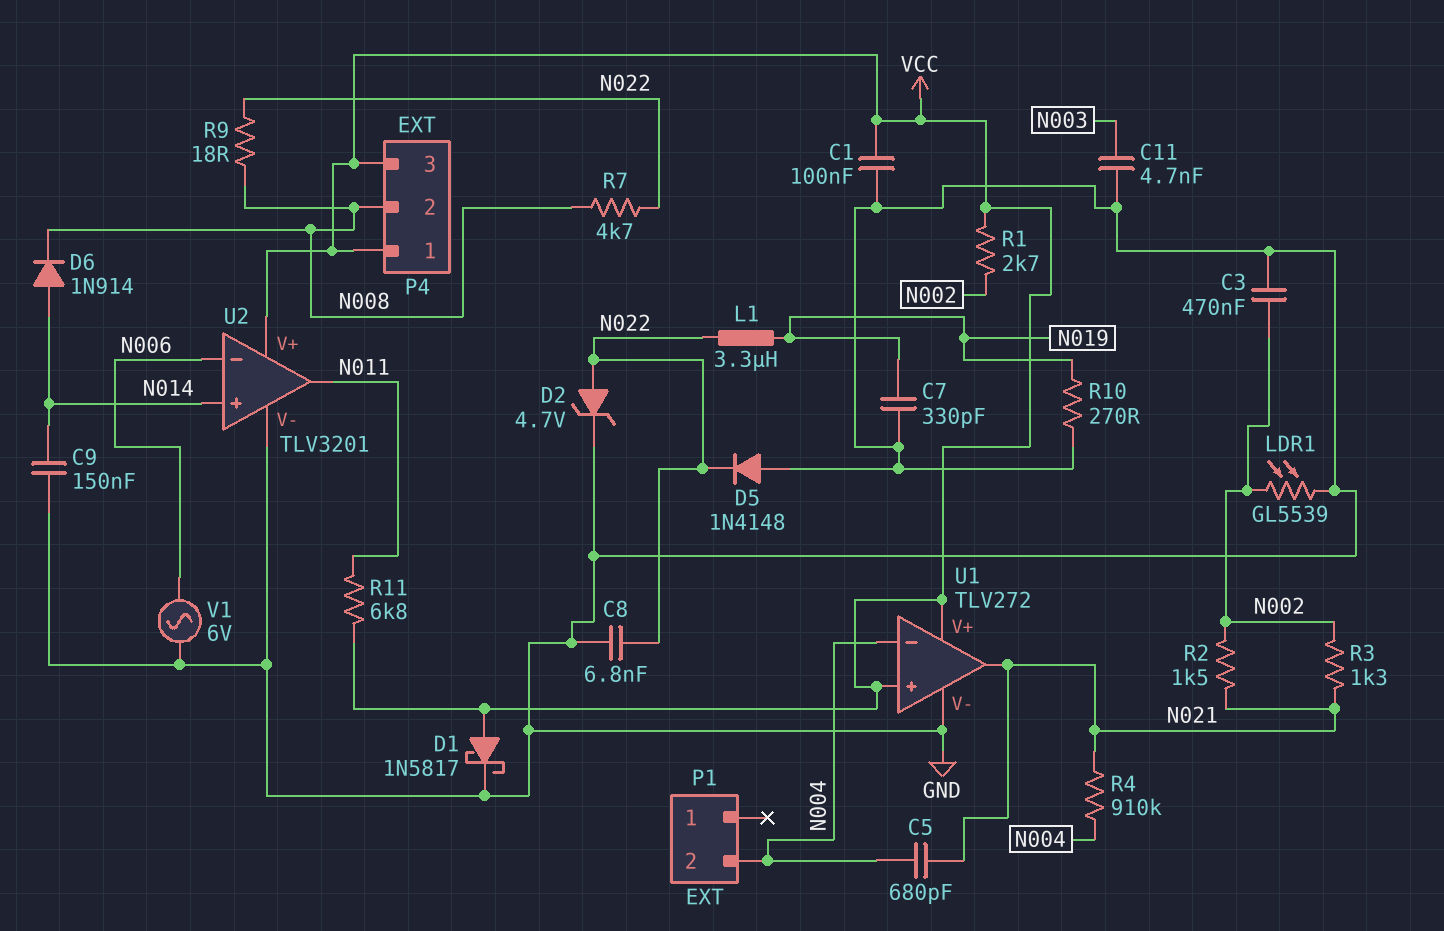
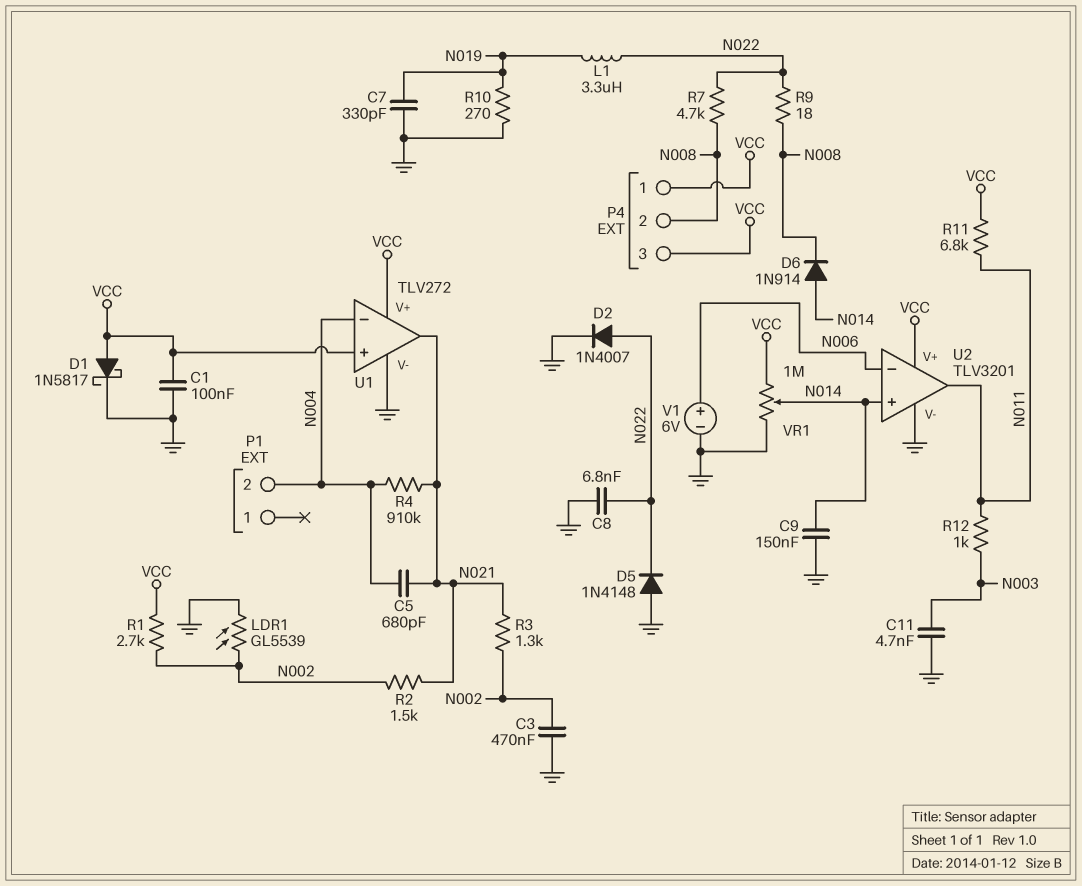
D2: zener 4.7V (A N022, K GND) -> diode 1N4007 (A N022, K GND)
R12: none -> 1k (N003, N011)
V1: AC 6V (GND, N006) -> 6V (plus N006, minus GND)
VR1: none -> 1M (GND, VCC, wiper N014)

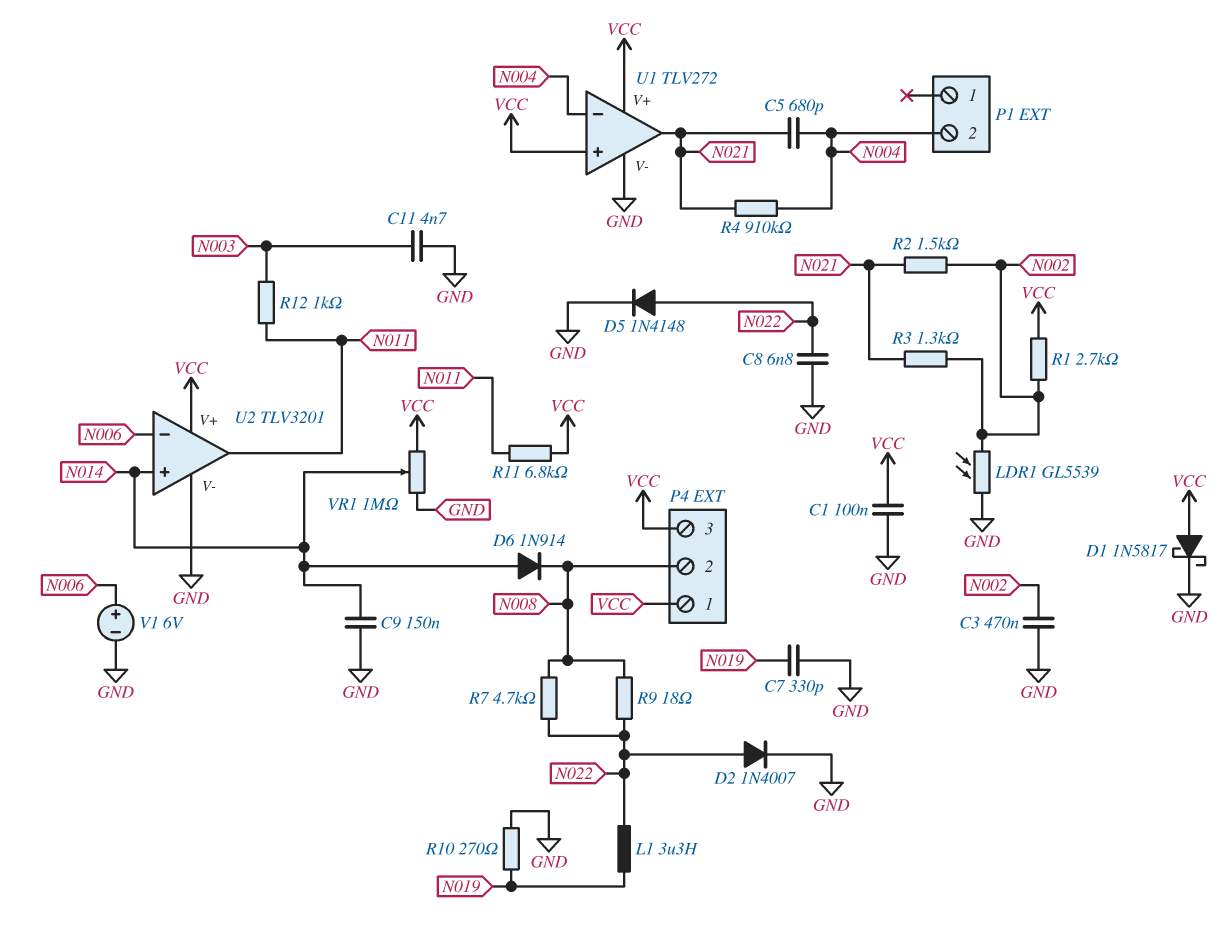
D5: diode 1N4148 (A GND, K N022) -> diode 1N4148 (A N022, K GND)

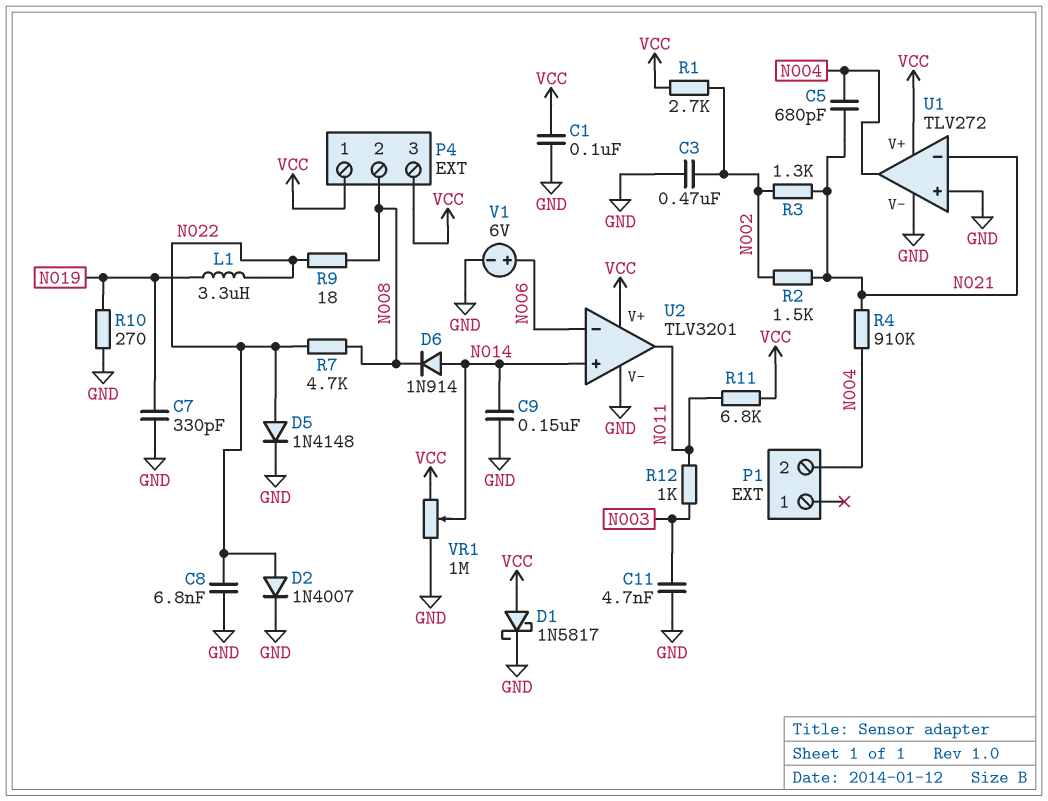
LDR1: GL5539 (GND, N002) -> none
U1 pin in+: VCC -> GND
U1 pin in-: N004 -> N021
U1 pin out: N021 -> N004

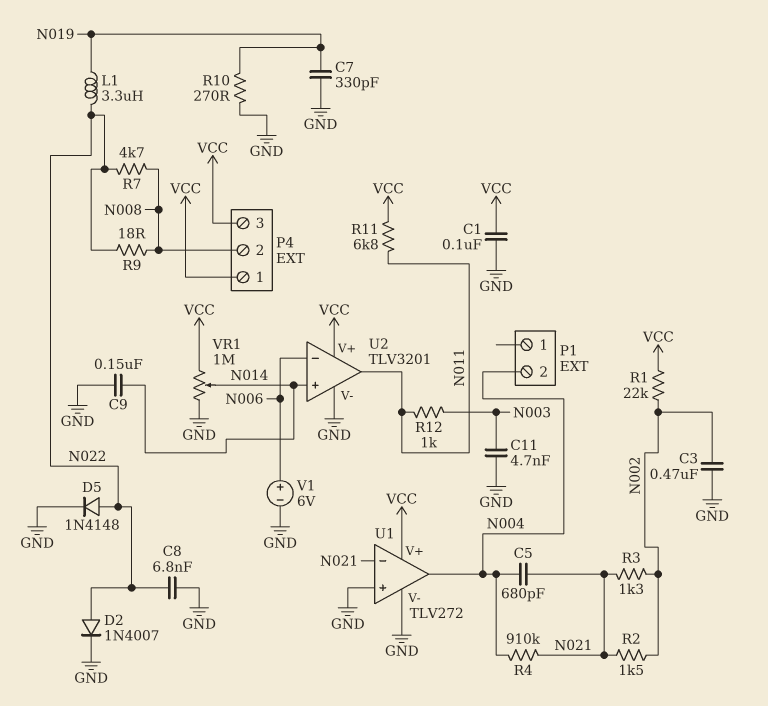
D1: schottky 1N5817 (A VCC, K GND) -> none
D6: diode 1N914 (A N014, K N008) -> none
R1: 2.7k (N002, VCC) -> 22k (N002, VCC)

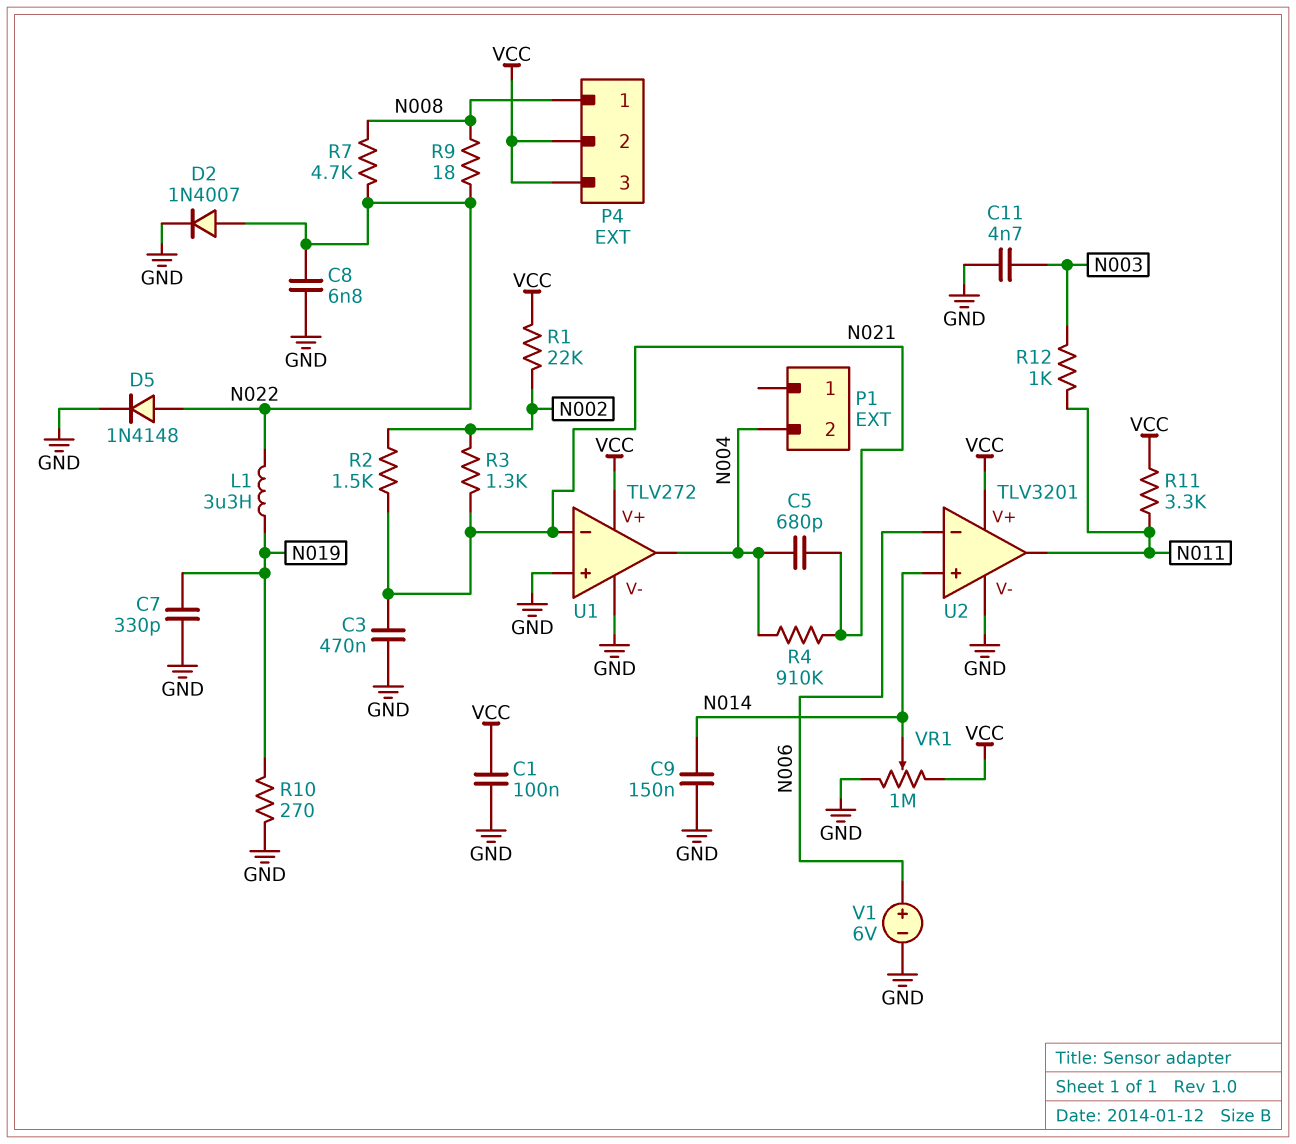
C3: 470nF (GND, N002) -> 470nF (GND, N021)
P4 pin 1: VCC -> N008
P4 pin 2: N008 -> VCC
R11: 6.8k (N011, VCC) -> 3.3k (N011, VCC)

